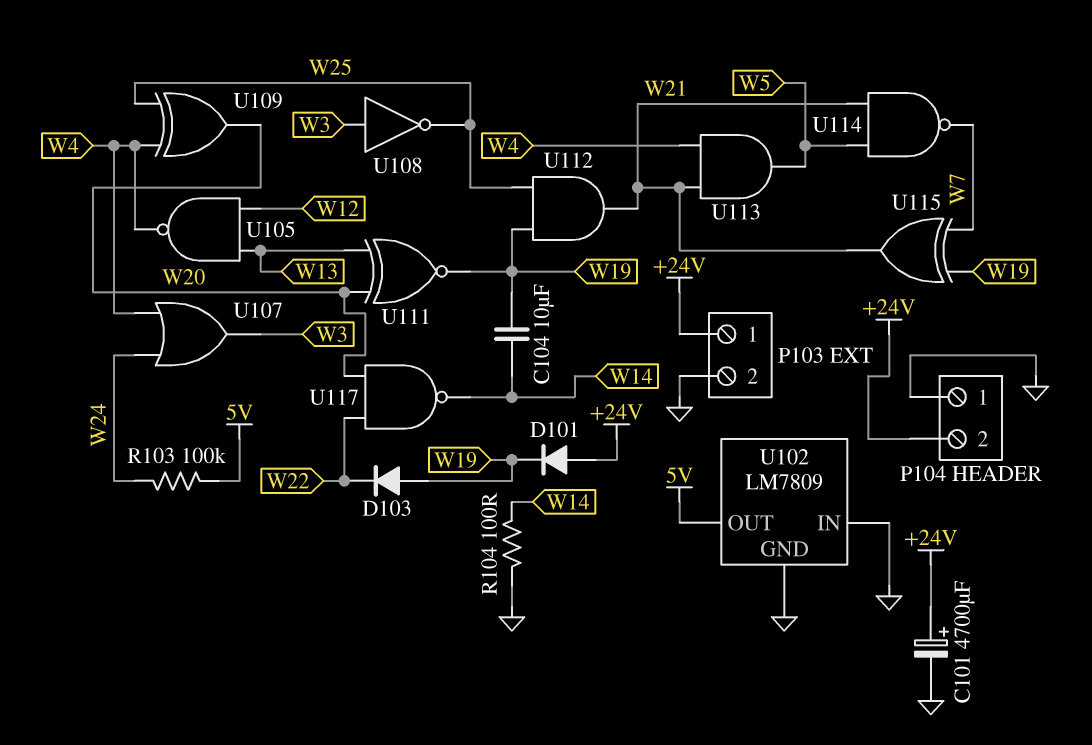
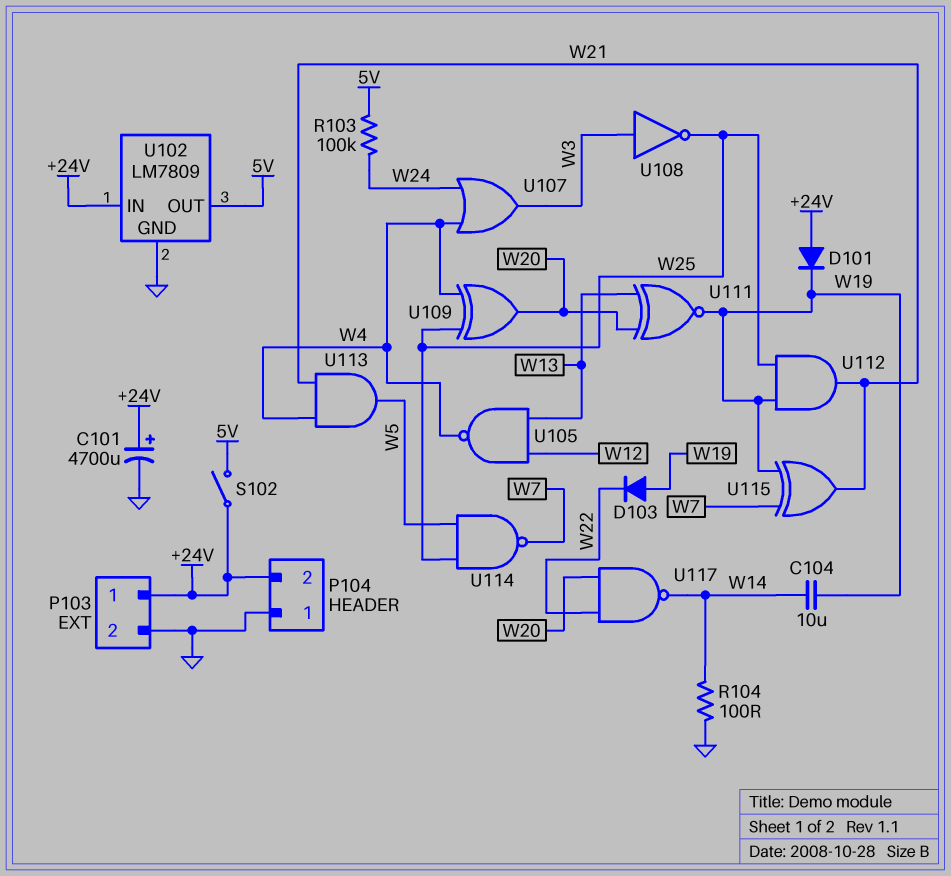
S102: none -> switch (+24V, 5V)
U102 pin IN: GND -> +24V
U114: NAND (in W5, in W21, out W7) -> NAND (in W5, in W25, out W7)

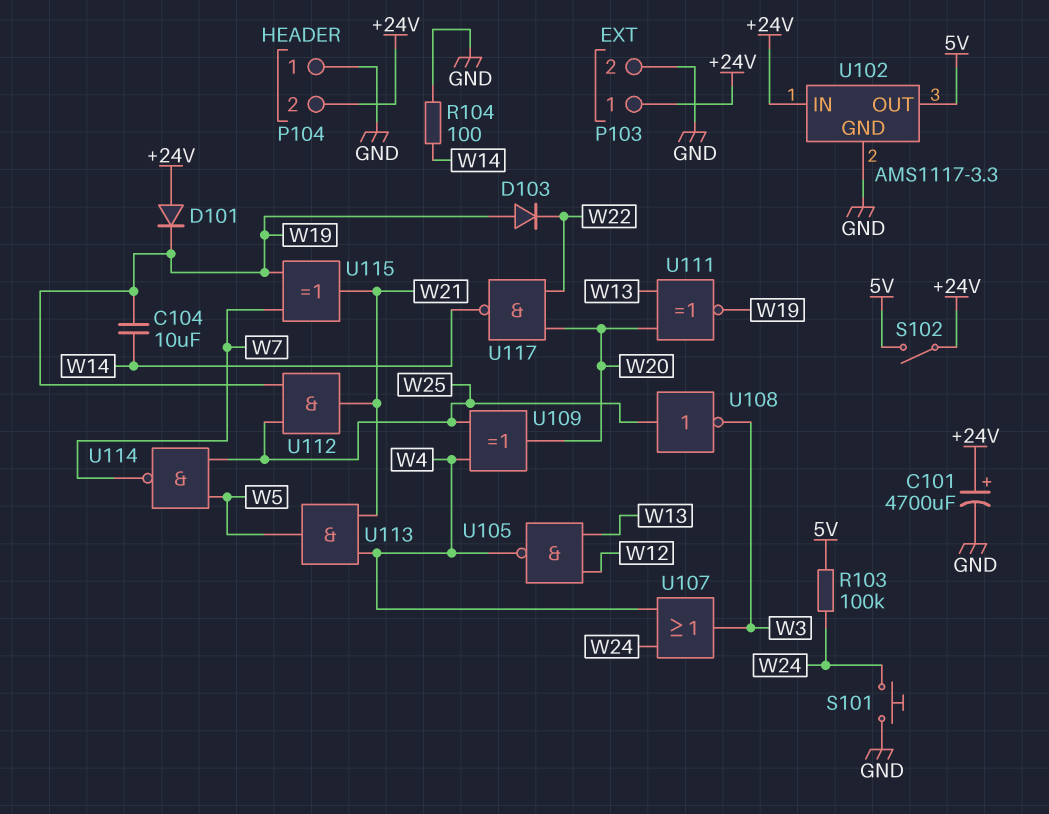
S101: none -> button (GND, W24)
U102: LM7809 -> AMS1117-3.3
U108: NOT (in W3, out W25) -> NOT (in W25, out W3)

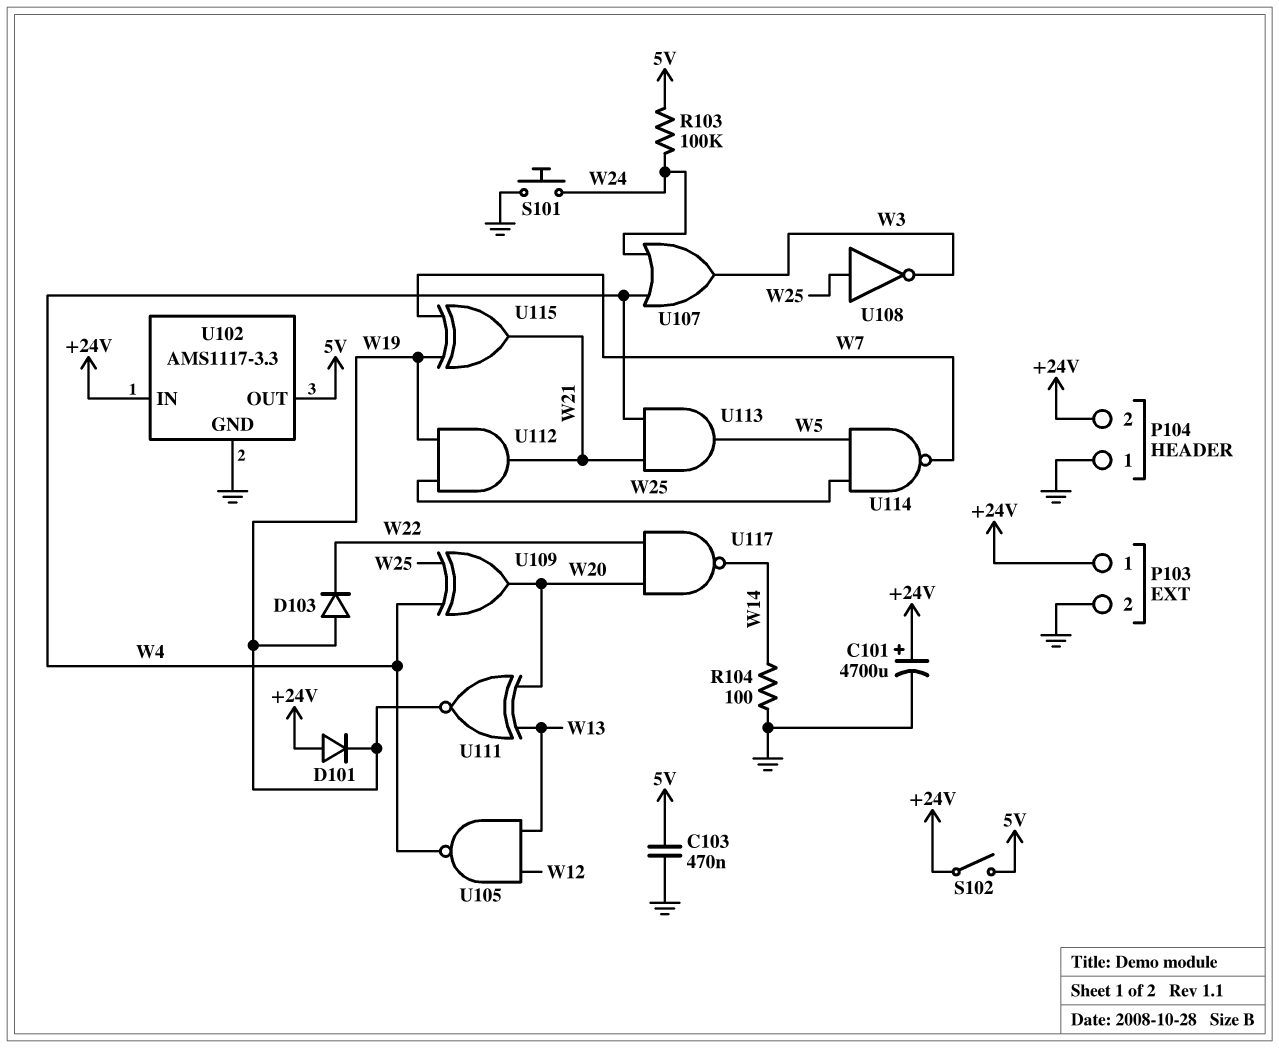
C103: none -> 470nF (5V, GND)
C104: 10uF (W14, W19) -> none

